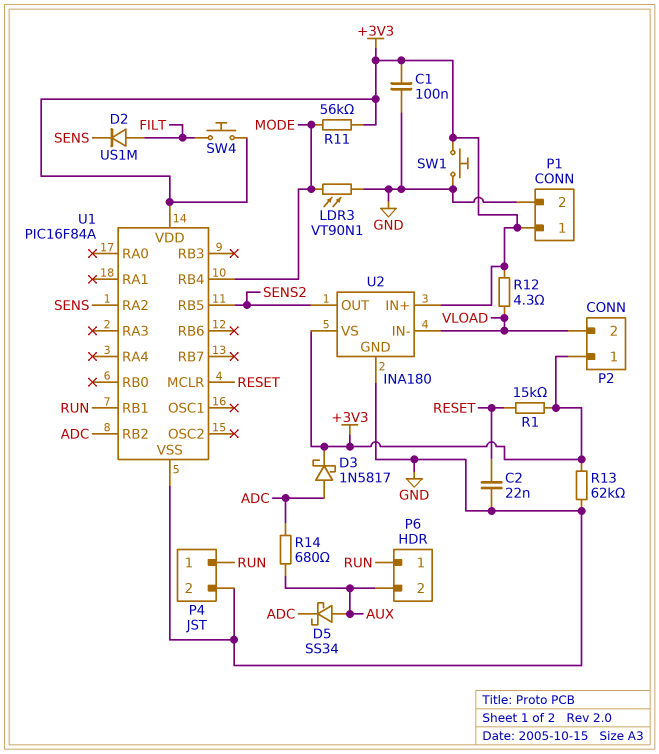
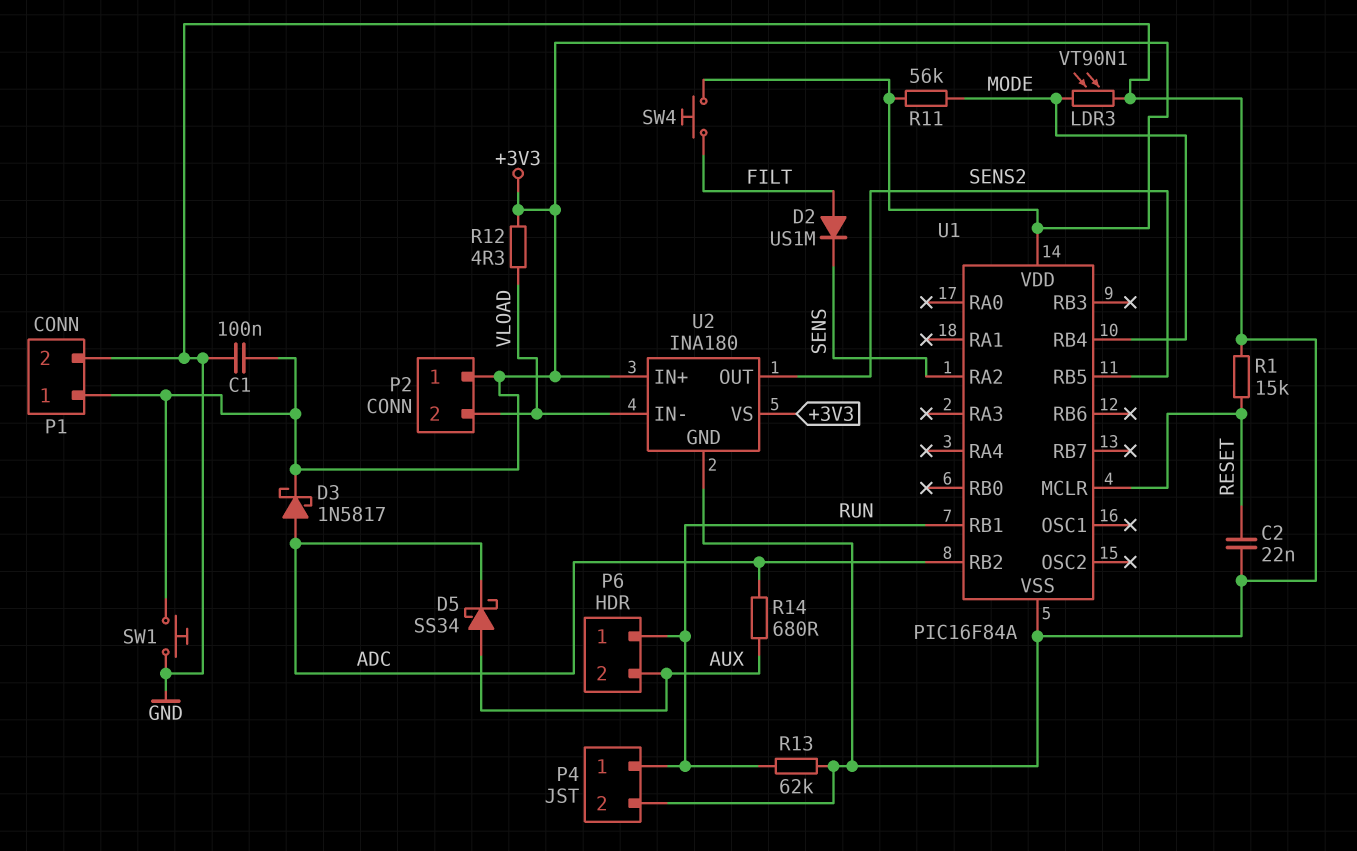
R1: 15k (+3V3, RESET) -> 15k (GND, RESET)
R13: 62k (+3V3, GND) -> 62k (GND, RUN)

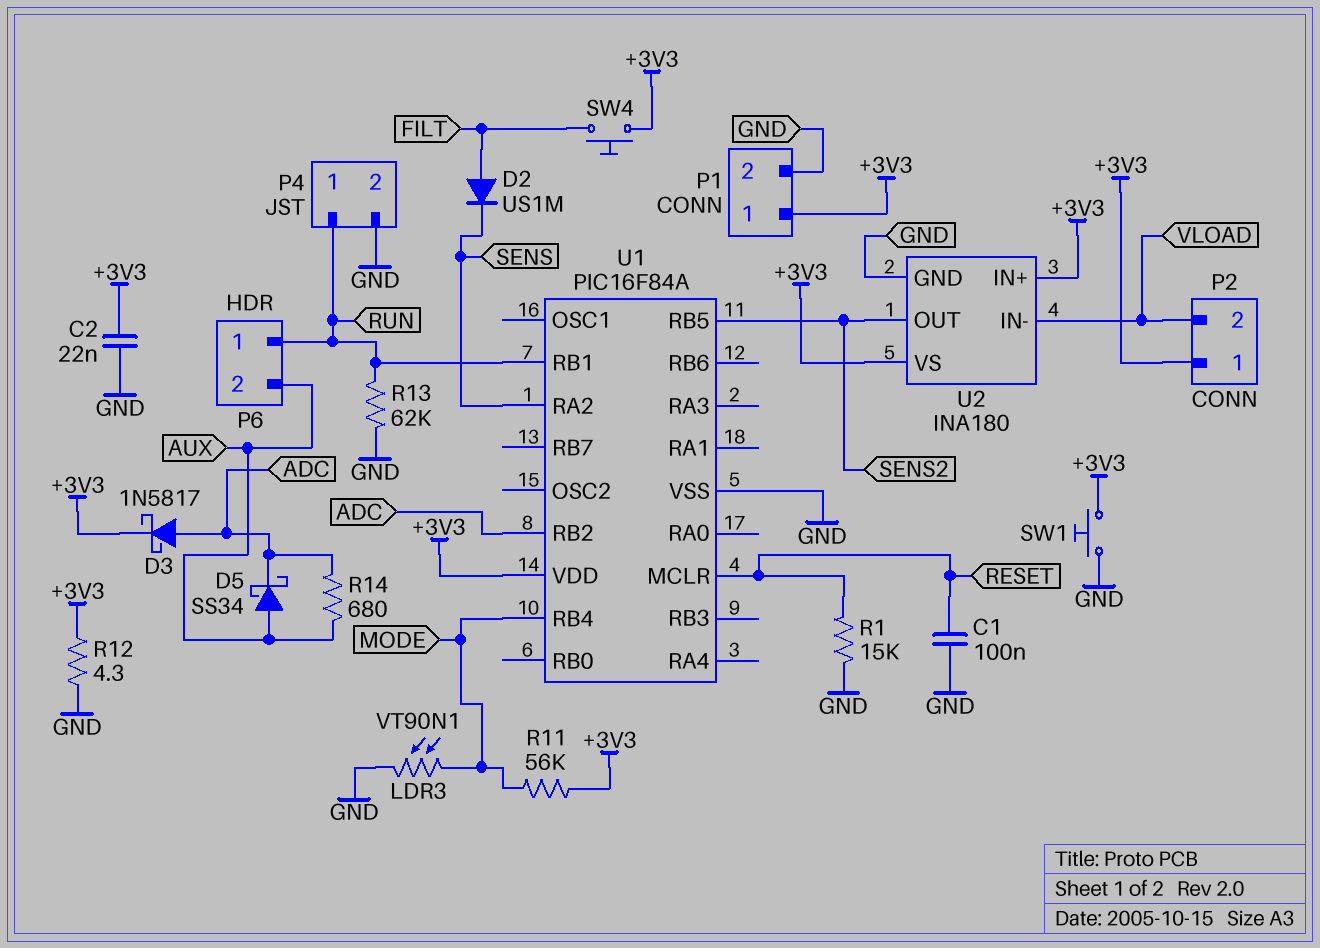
C1: 100nF (+3V3, GND) -> 100nF (GND, RESET)
C2: 22nF (GND, RESET) -> 22nF (+3V3, GND)
R12: 4.3 (+3V3, VLOAD) -> 4.3 (+3V3, GND)

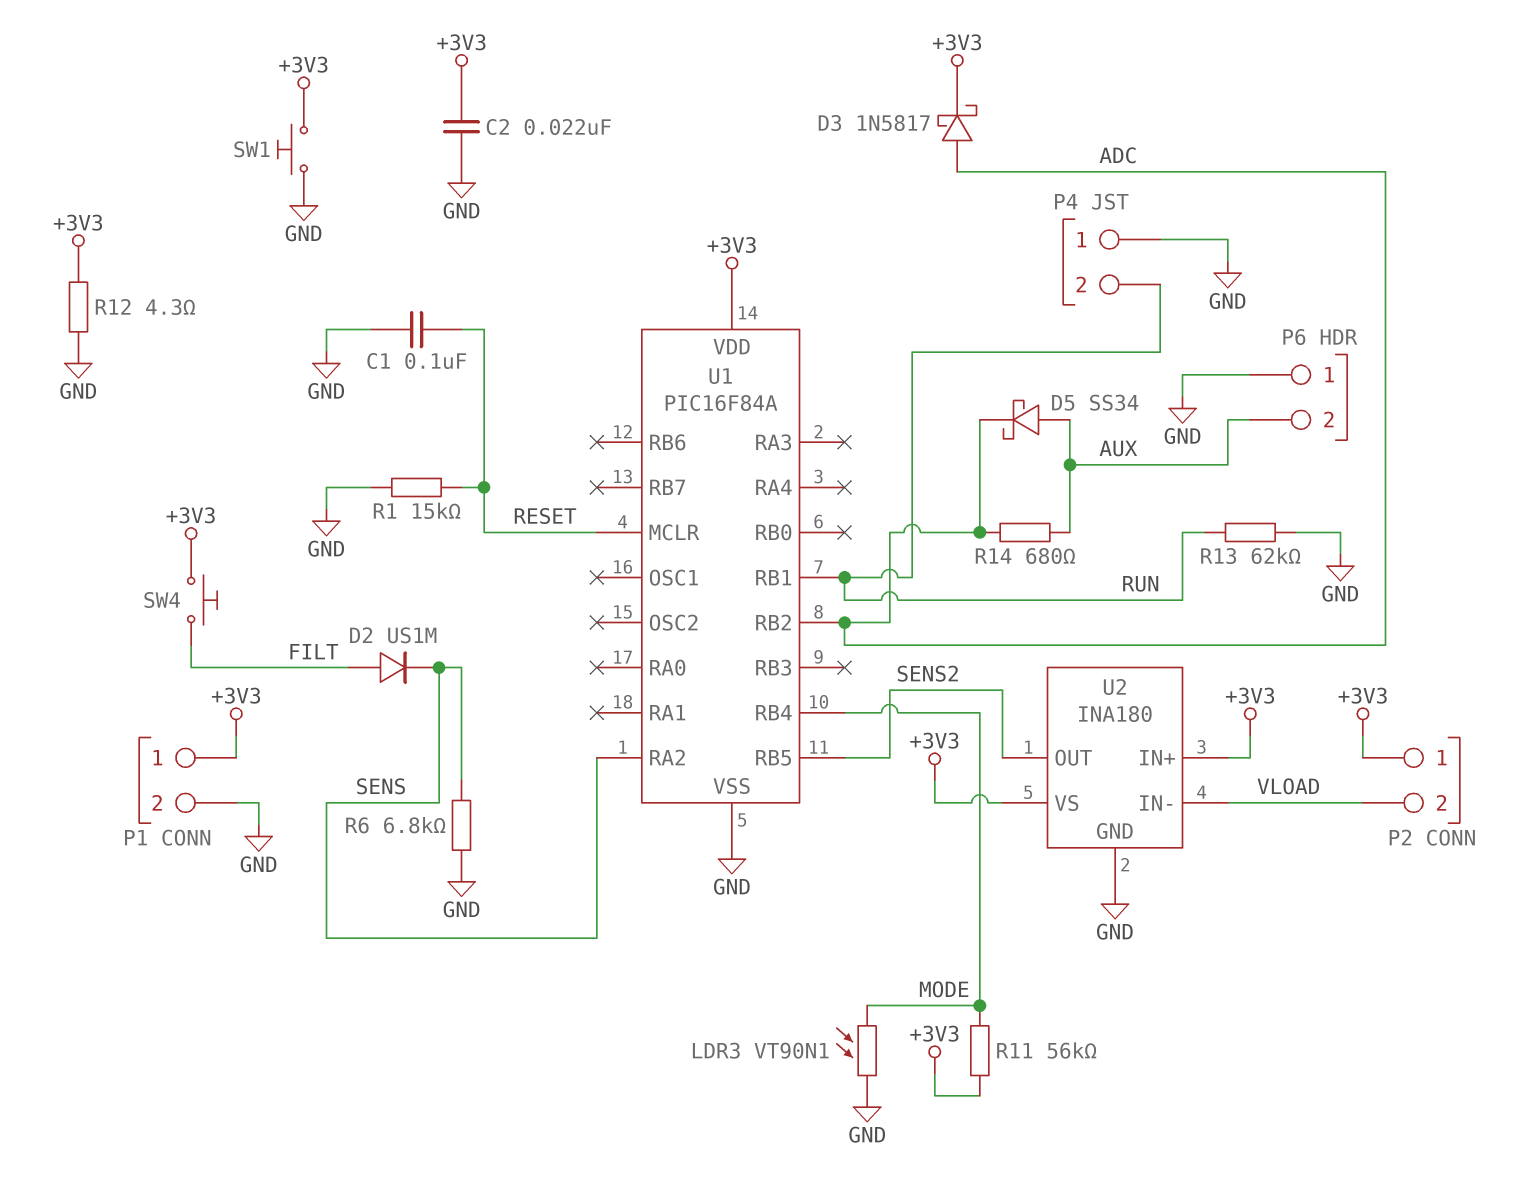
P4 pin 1: RUN -> GND
P4 pin 2: GND -> RUN
P6 pin 1: RUN -> GND
R6: none -> 6.8k (GND, SENS)

